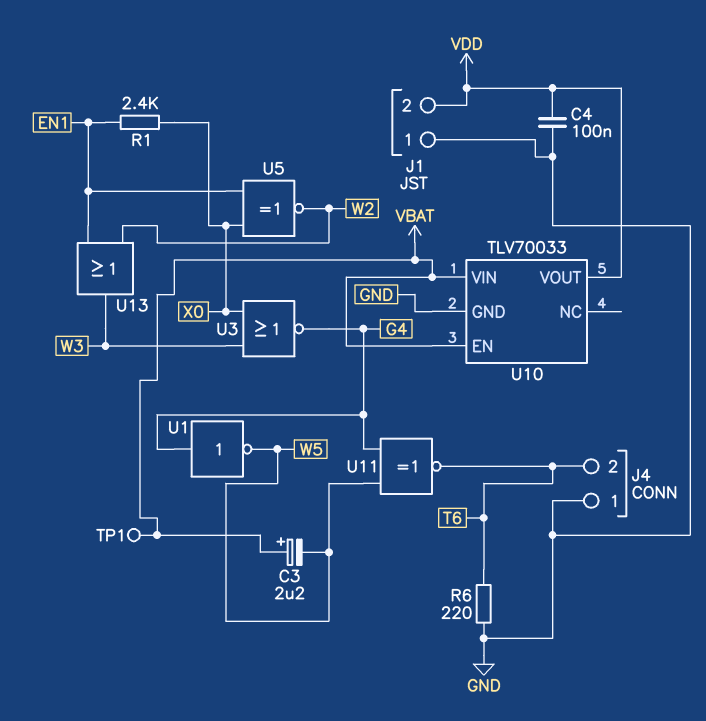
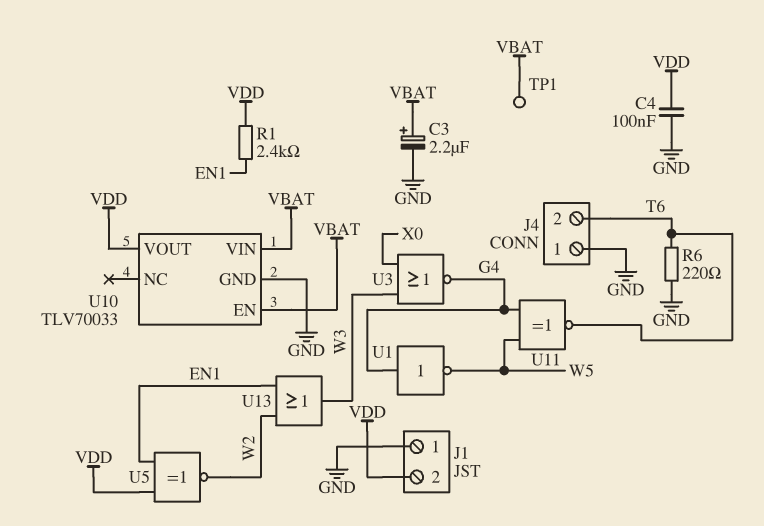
C3: 2.2uF (plus VBAT, minus W5) -> 2.2uF (plus VBAT, minus GND)
R1: 2.4k (EN1, X0) -> 2.4k (EN1, VDD)
U5: XNOR (in EN1, in X0, out W2) -> XNOR (in EN1, in VDD, out W2)

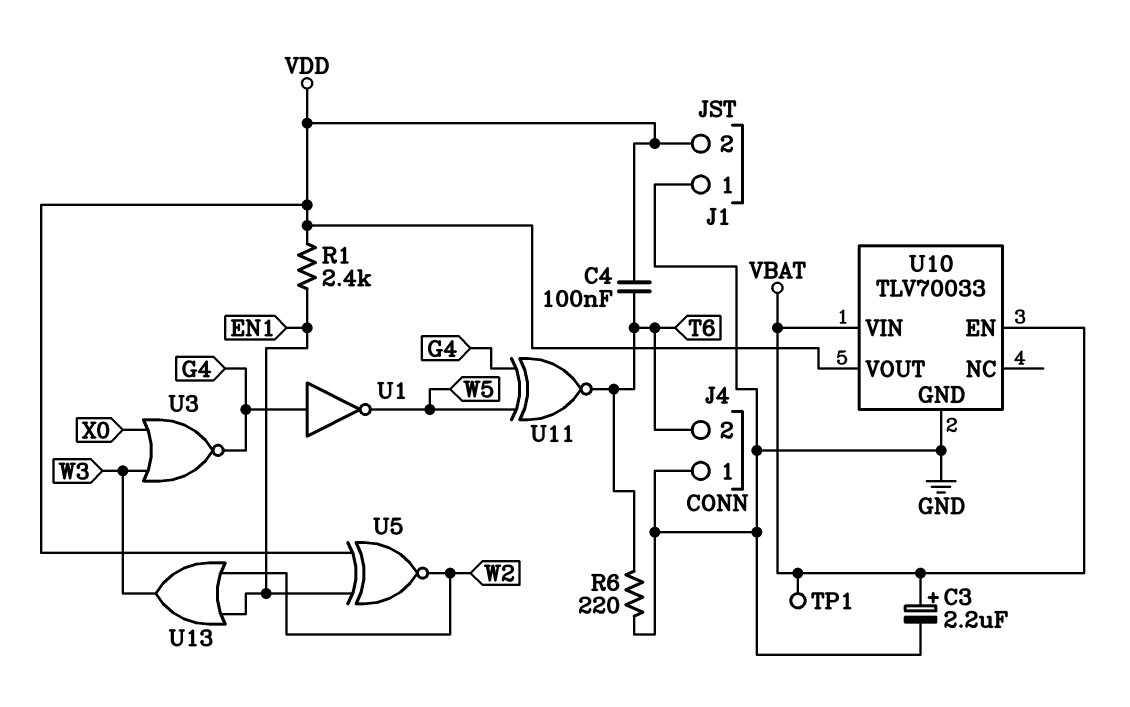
C4: 100nF (GND, VDD) -> 100nF (T6, VDD)

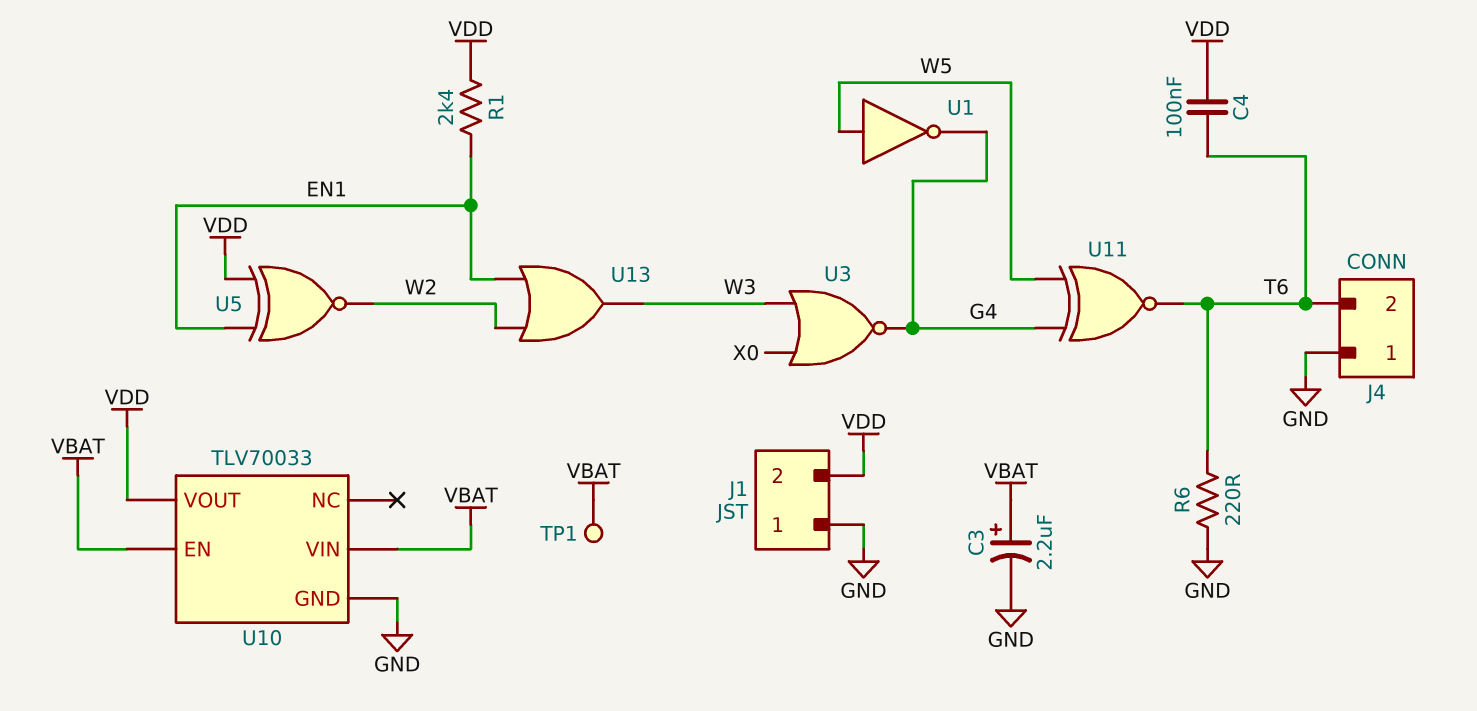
U1: NOT (in G4, out W5) -> NOT (in W5, out G4)

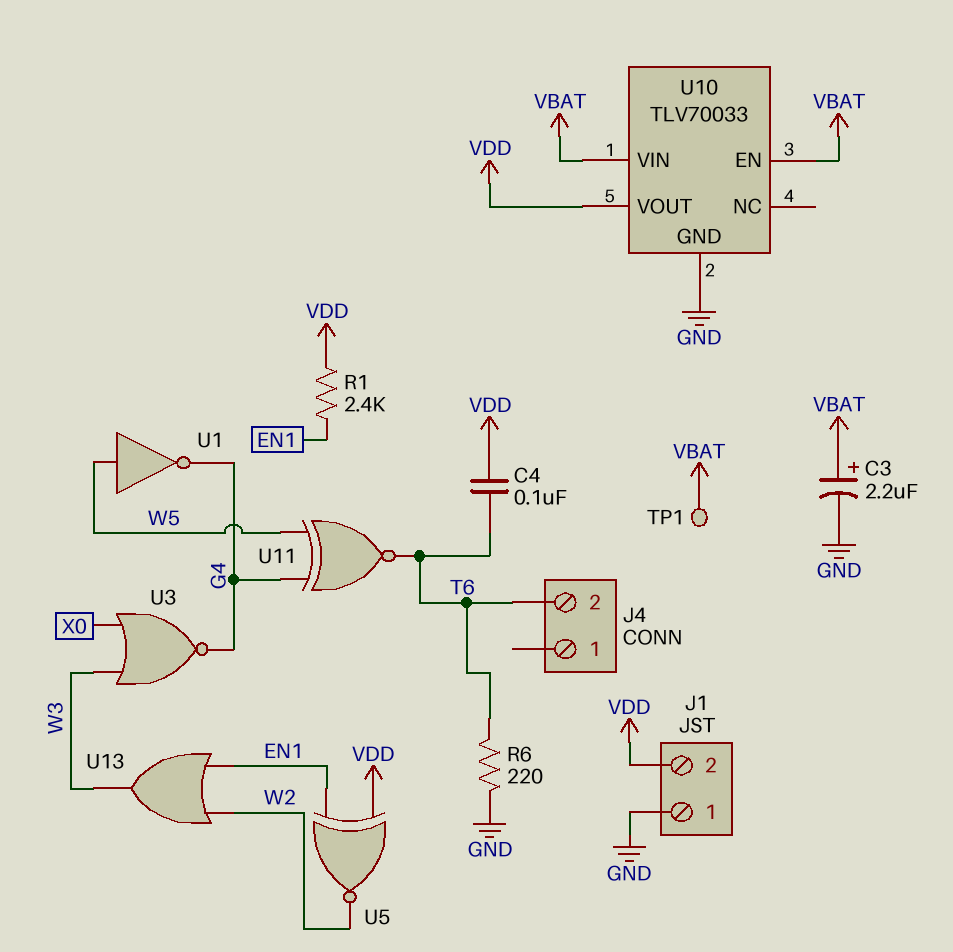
J4 pin 1: GND -> none

